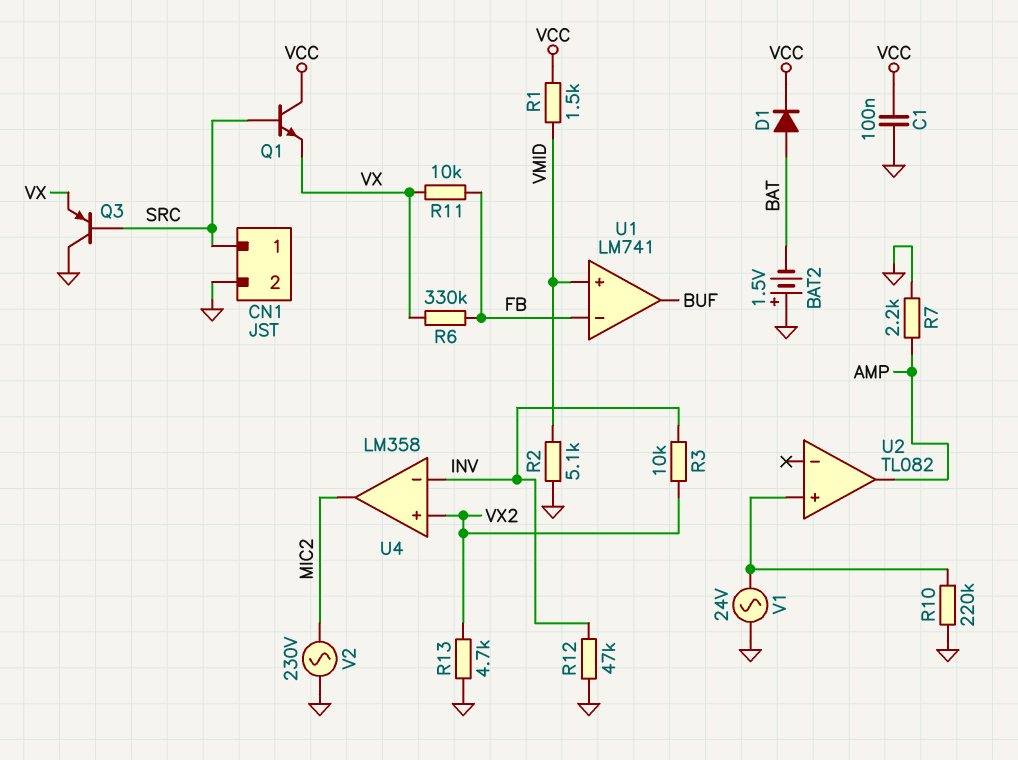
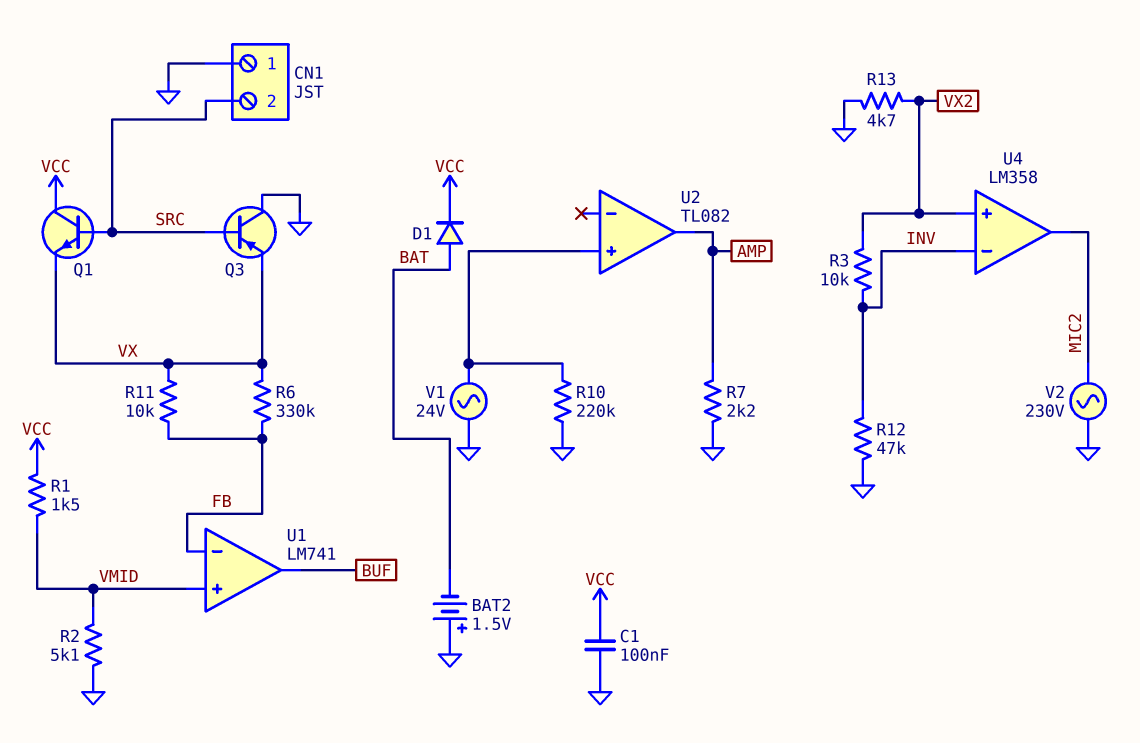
CN1 pin 1: SRC -> GND
CN1 pin 2: GND -> SRC

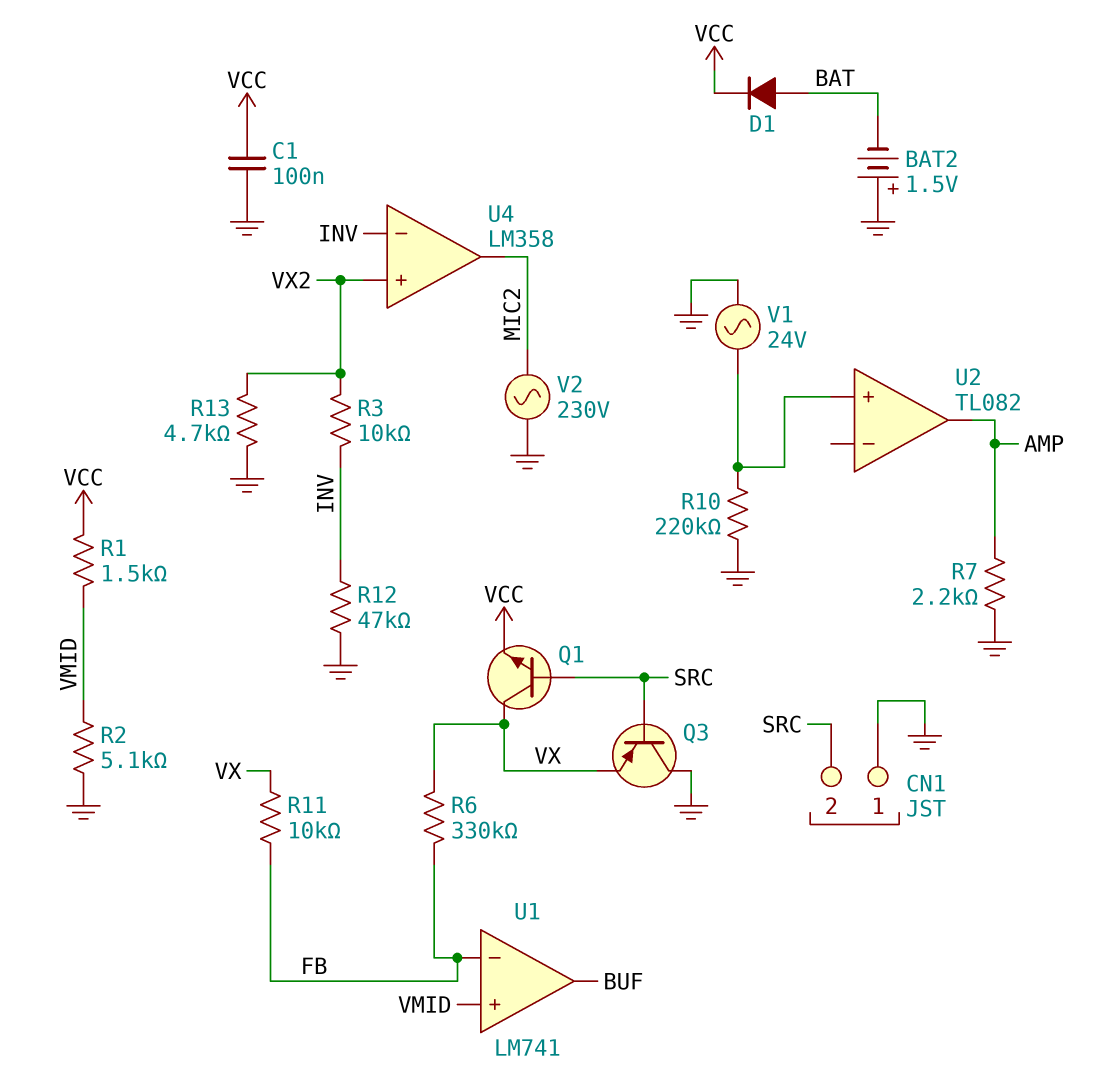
Q1: NPN (B SRC, C VCC, E VX) -> NPN (B SRC, C VX, E VCC)

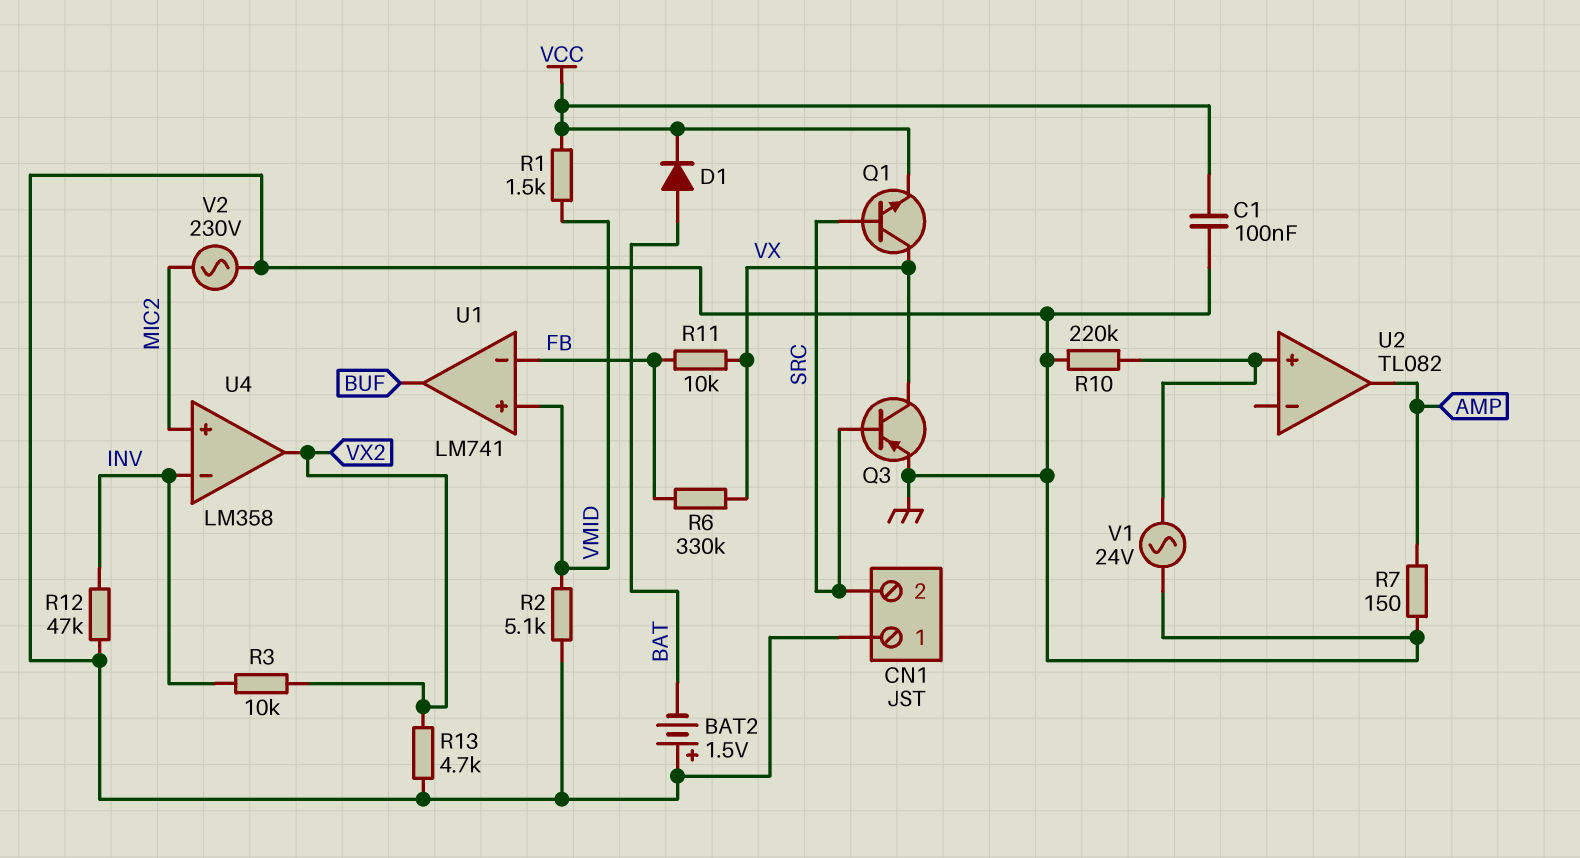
Q3: PNP (B SRC, C GND, E VX) -> PNP (B SRC, C VX, E GND)
R7: 2.2k (AMP, GND) -> 150 (AMP, GND)
U4 pin in+: VX2 -> MIC2
U4 pin out: MIC2 -> VX2

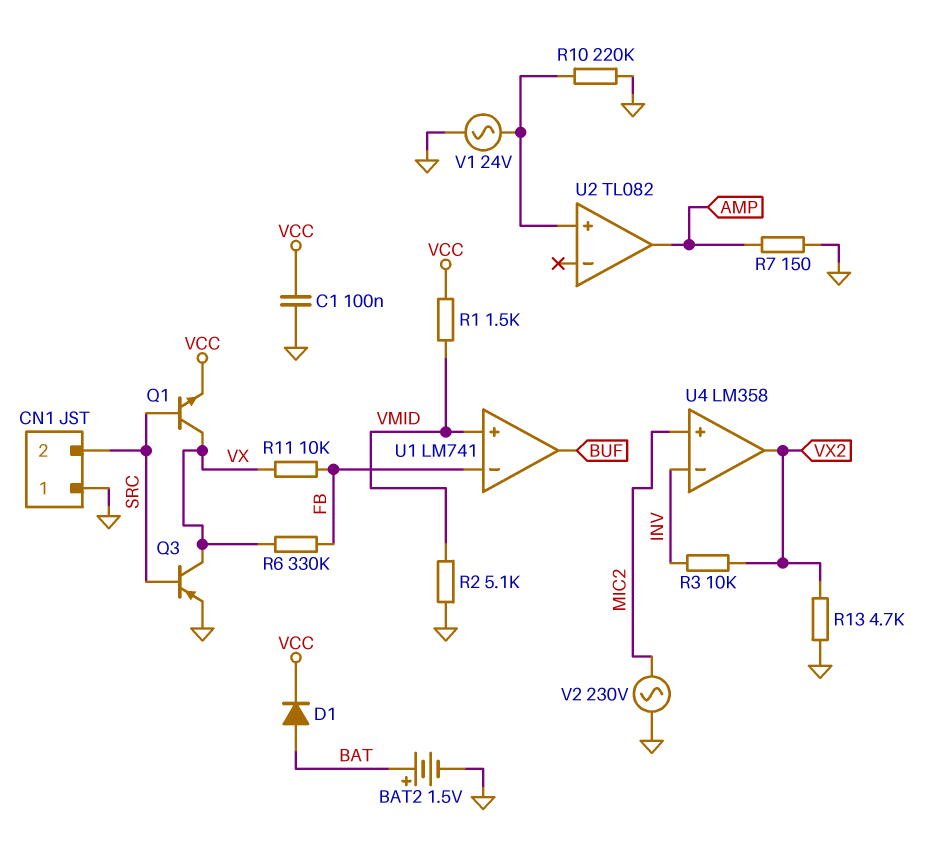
BAT2: 1.5V (plus GND, minus BAT) -> 1.5V (plus BAT, minus GND)
R12: 47k (GND, INV) -> none

